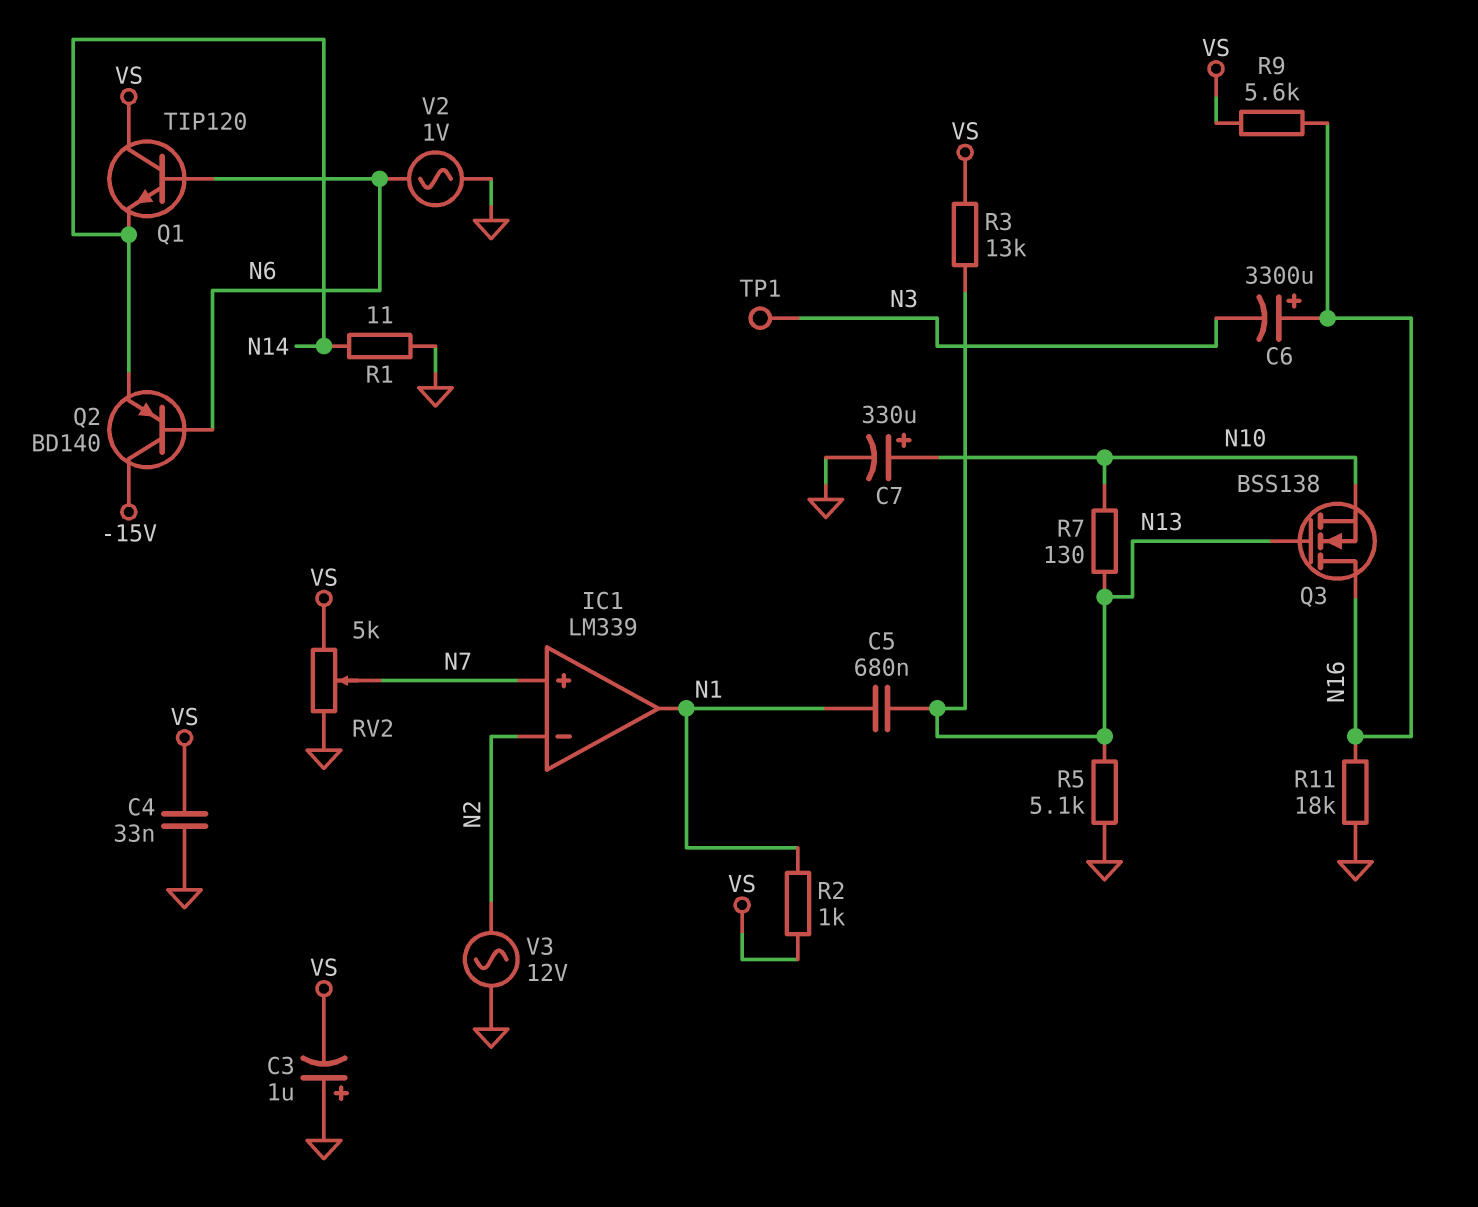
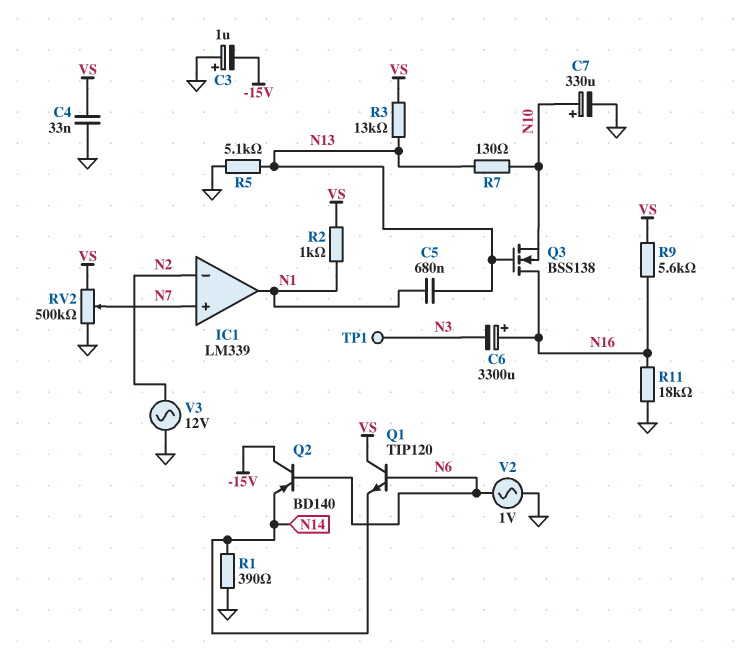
C3: 1uF (plus GND, minus VS) -> 1uF (plus GND, minus -15V)
R1: 11 (GND, N14) -> 390 (GND, N14)
RV2: 5k (GND, VS, wiper N7) -> 500k (GND, VS, wiper N7)

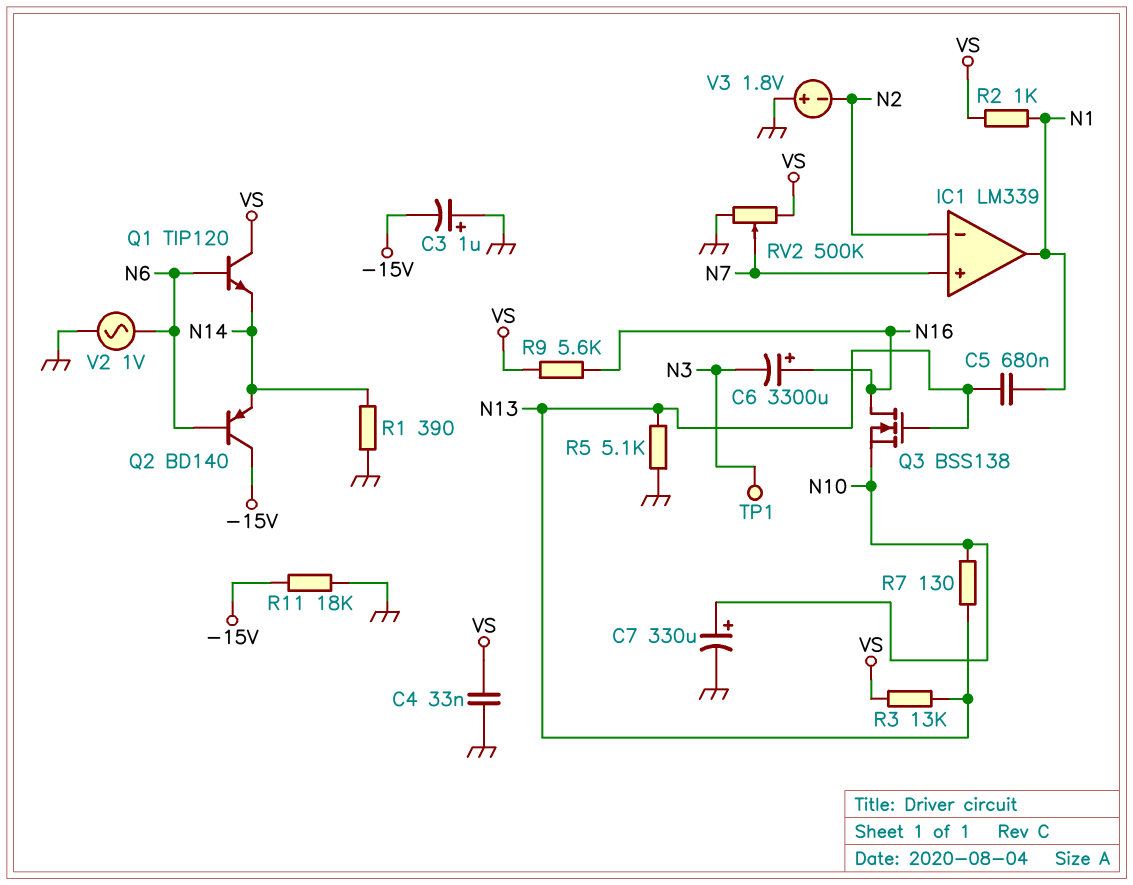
R11: 18k (GND, N16) -> 18k (-15V, GND)
V3: AC 12V (GND, N2) -> 1.8V (plus GND, minus N2)

